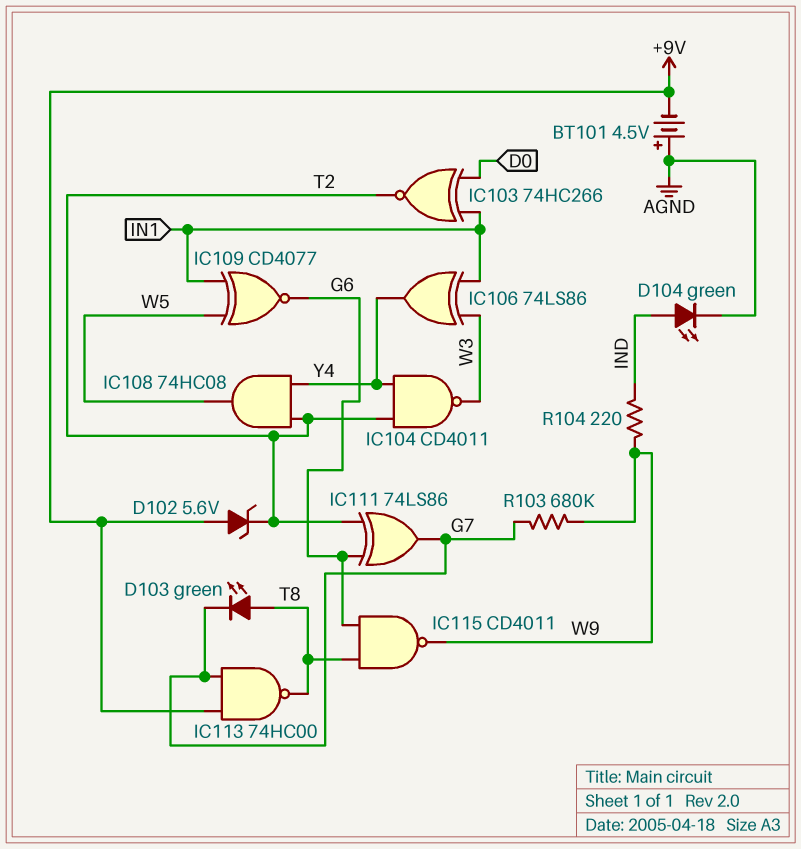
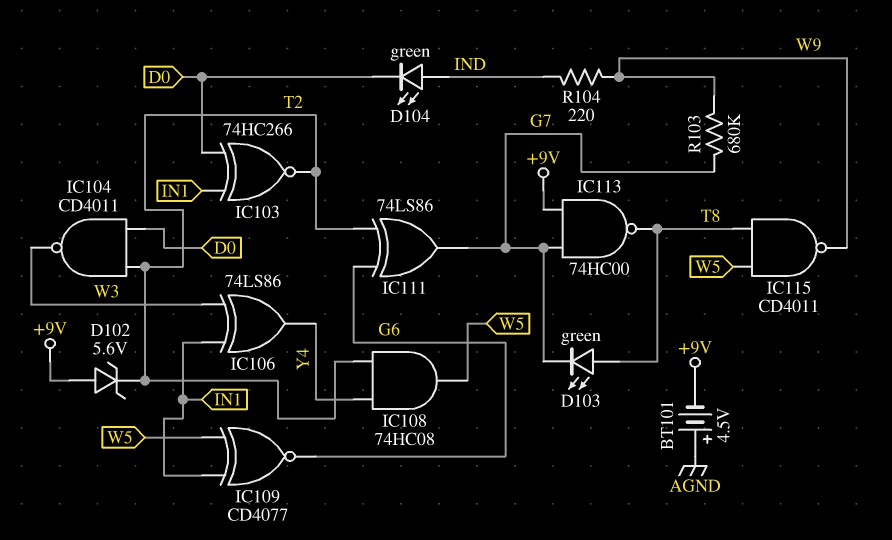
D104: LED green (A IND, K AGND) -> LED green (A IND, K D0)
IC104: NAND CD4011 (in T2, in Y4, out W3) -> NAND CD4011 (in D0, in T2, out W3)
IC115: NAND CD4011 (in G6, in T8, out W9) -> NAND CD4011 (in T8, in W5, out W9)

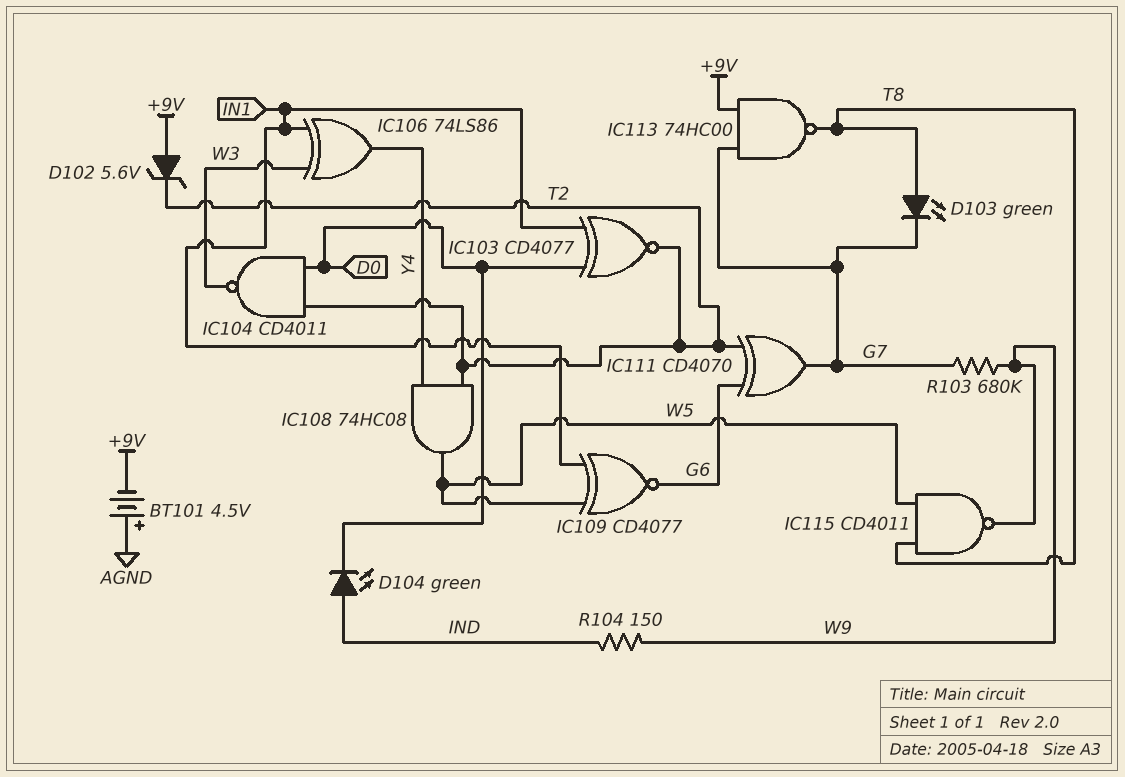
IC103: XNOR 74HC266 (in D0, in IN1, out T2) -> XNOR CD4077 (in D0, in IN1, out T2)
IC111: XOR 74LS86 (in G6, in T2, out G7) -> XOR CD4070 (in G6, in T2, out G7)
R104: 220 (IND, W9) -> 150 (IND, W9)

